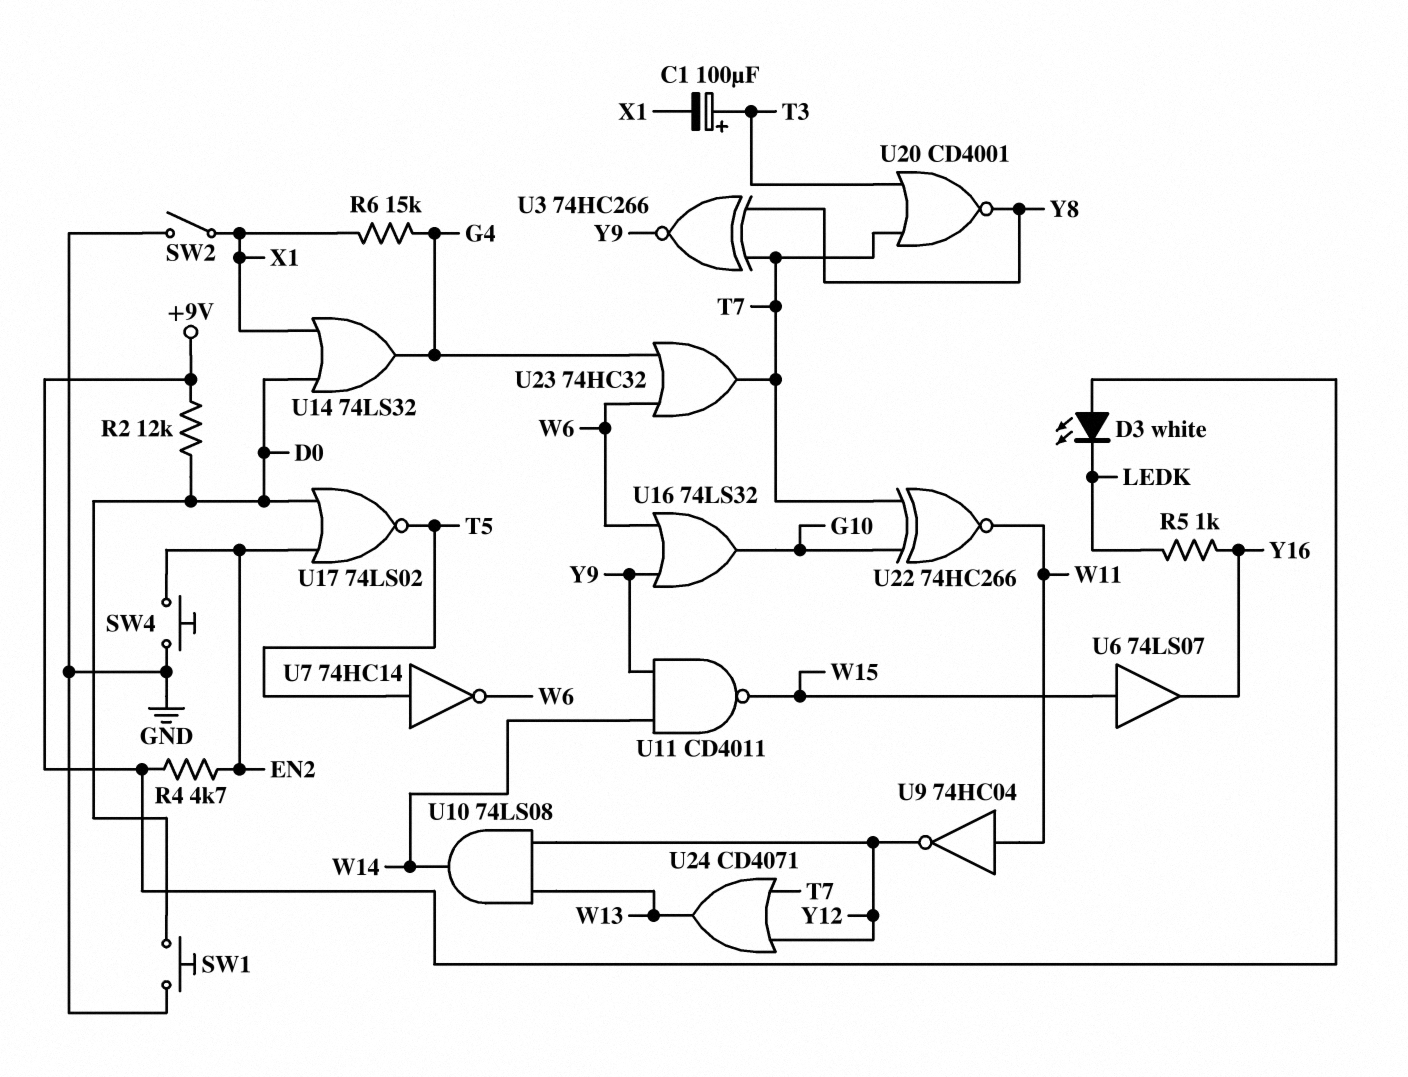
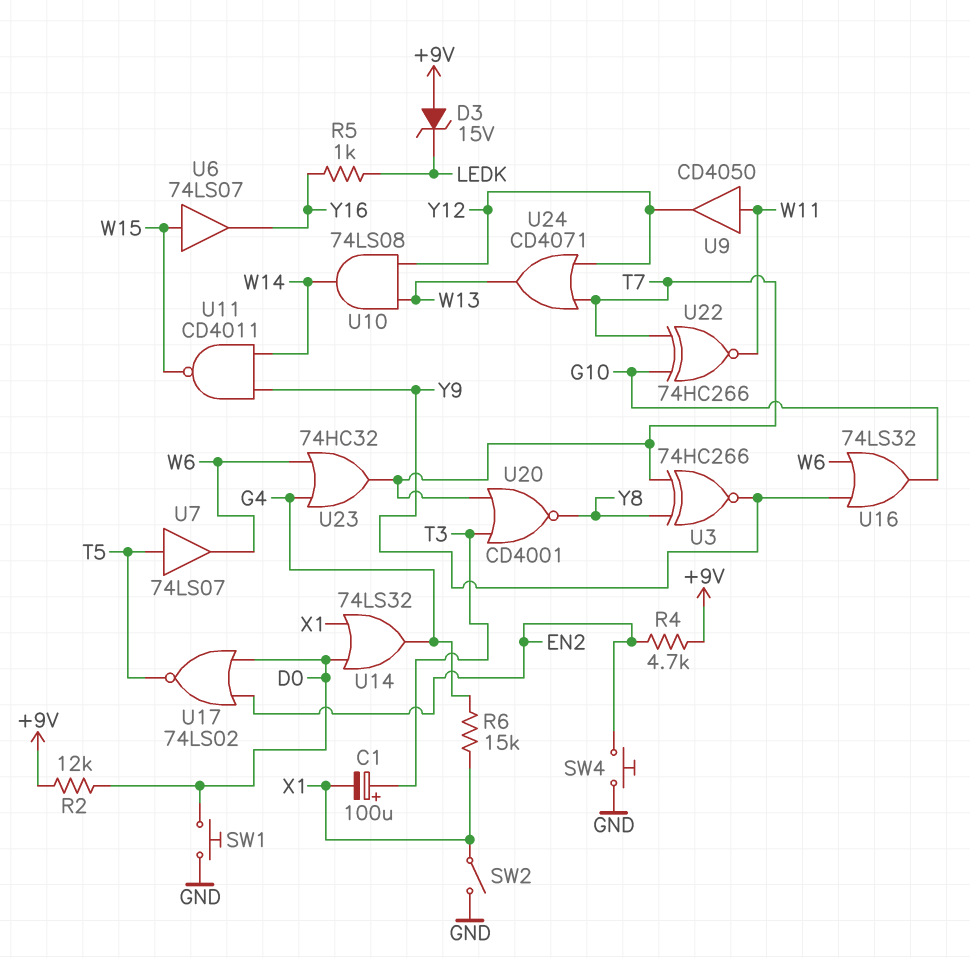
D3: LED white (A +9V, K LEDK) -> zener 15V (A +9V, K LEDK)
U7: NOT 74HC14 (in T5, out W6) -> buffer 74LS07 (in T5, out W6)
U9: NOT 74HC04 (in W11, out Y12) -> buffer CD4050 (in W11, out Y12)

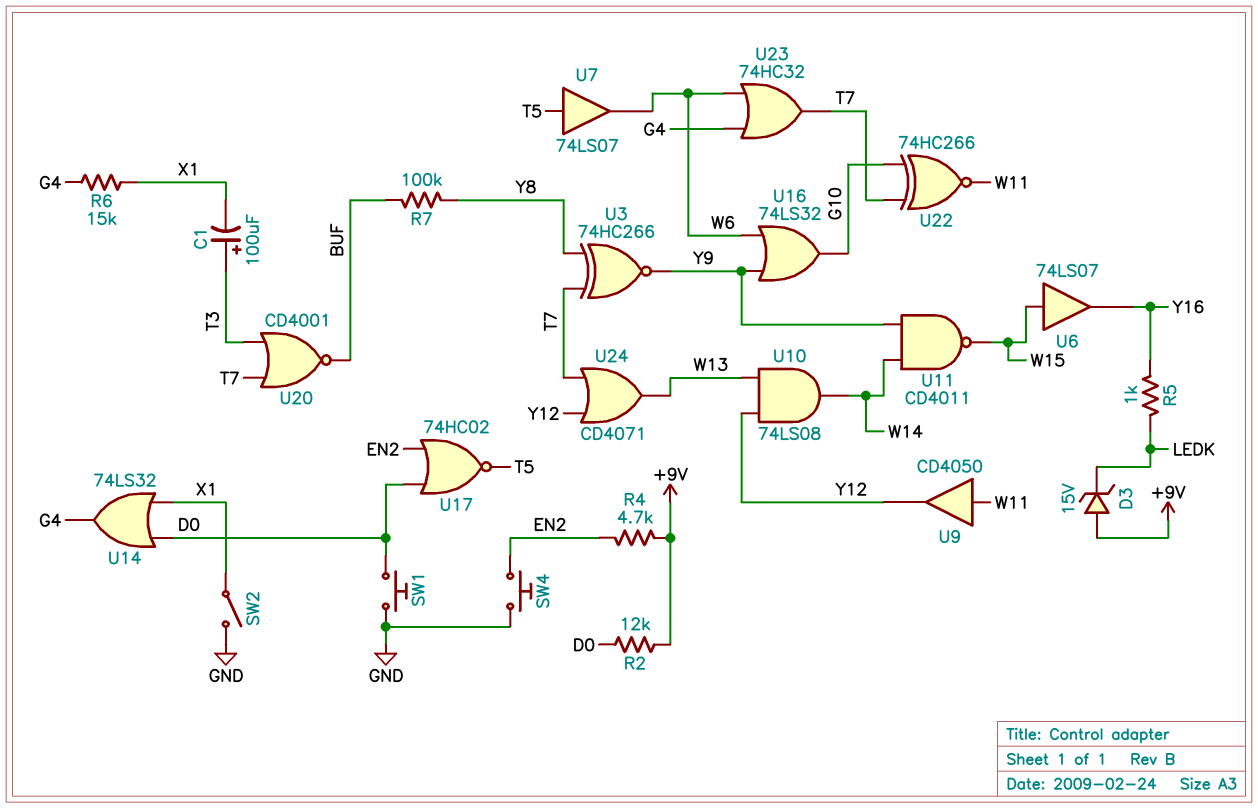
R7: none -> 100k (BUF, Y8)
U17: NOR 74LS02 (in D0, in EN2, out T5) -> NOR 74HC02 (in D0, in EN2, out T5)
U20: NOR CD4001 (in T3, in T7, out Y8) -> NOR CD4001 (in T3, in T7, out BUF)

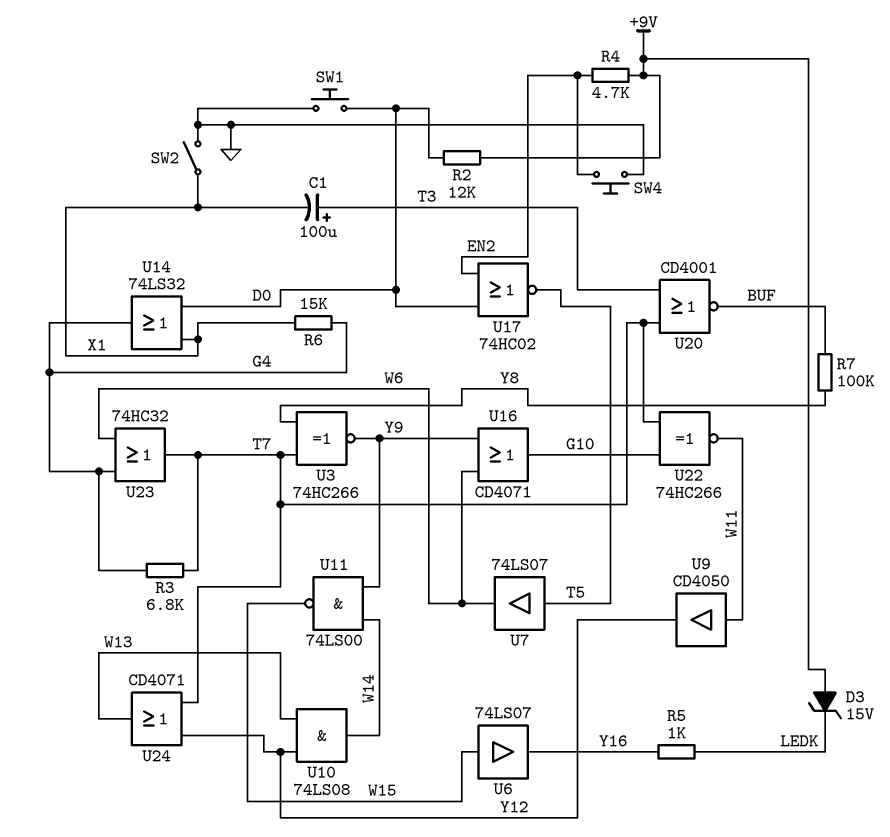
R3: none -> 6.8k (G4, T7)
U11: NAND CD4011 (in W14, in Y9, out W15) -> NAND 74LS00 (in W14, in Y9, out W15)
U16: OR 74LS32 (in W6, in Y9, out G10) -> OR CD4071 (in W6, in Y9, out G10)

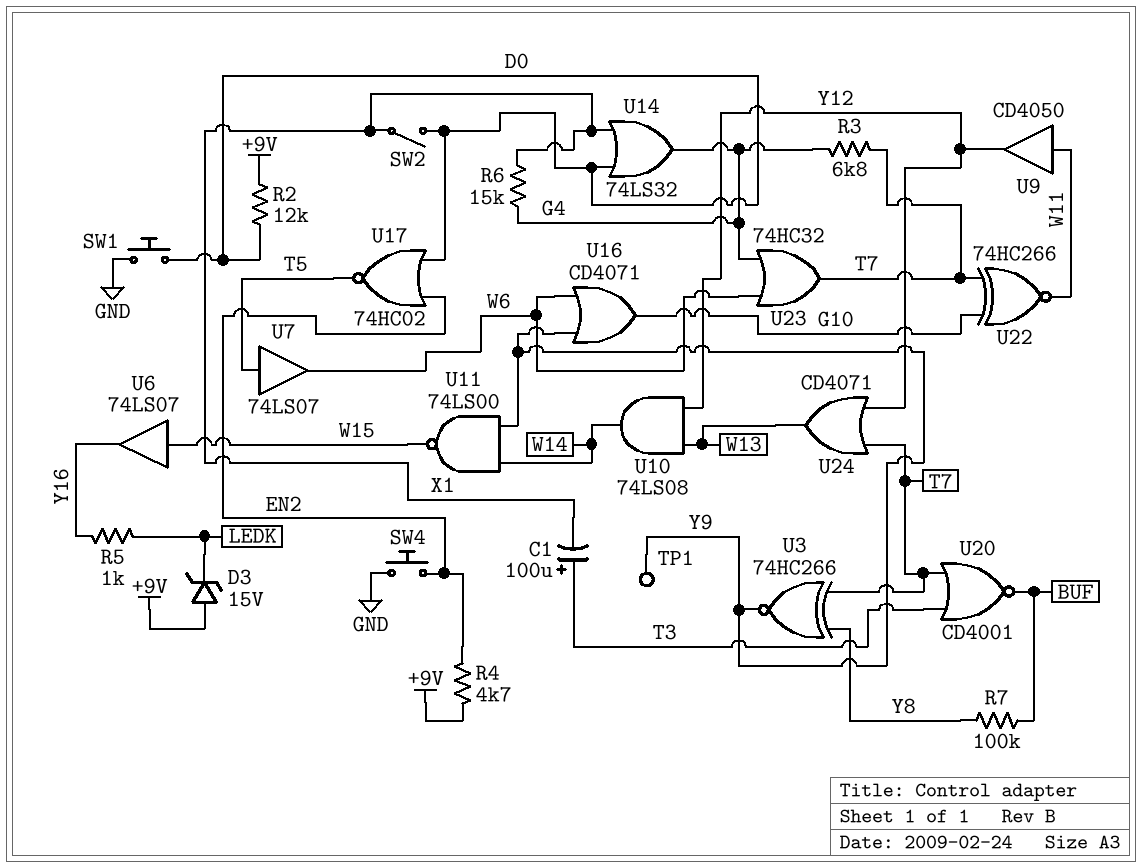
SW2: switch (GND, X1) -> switch (D0, X1)
TP1: none -> test point (Y9)

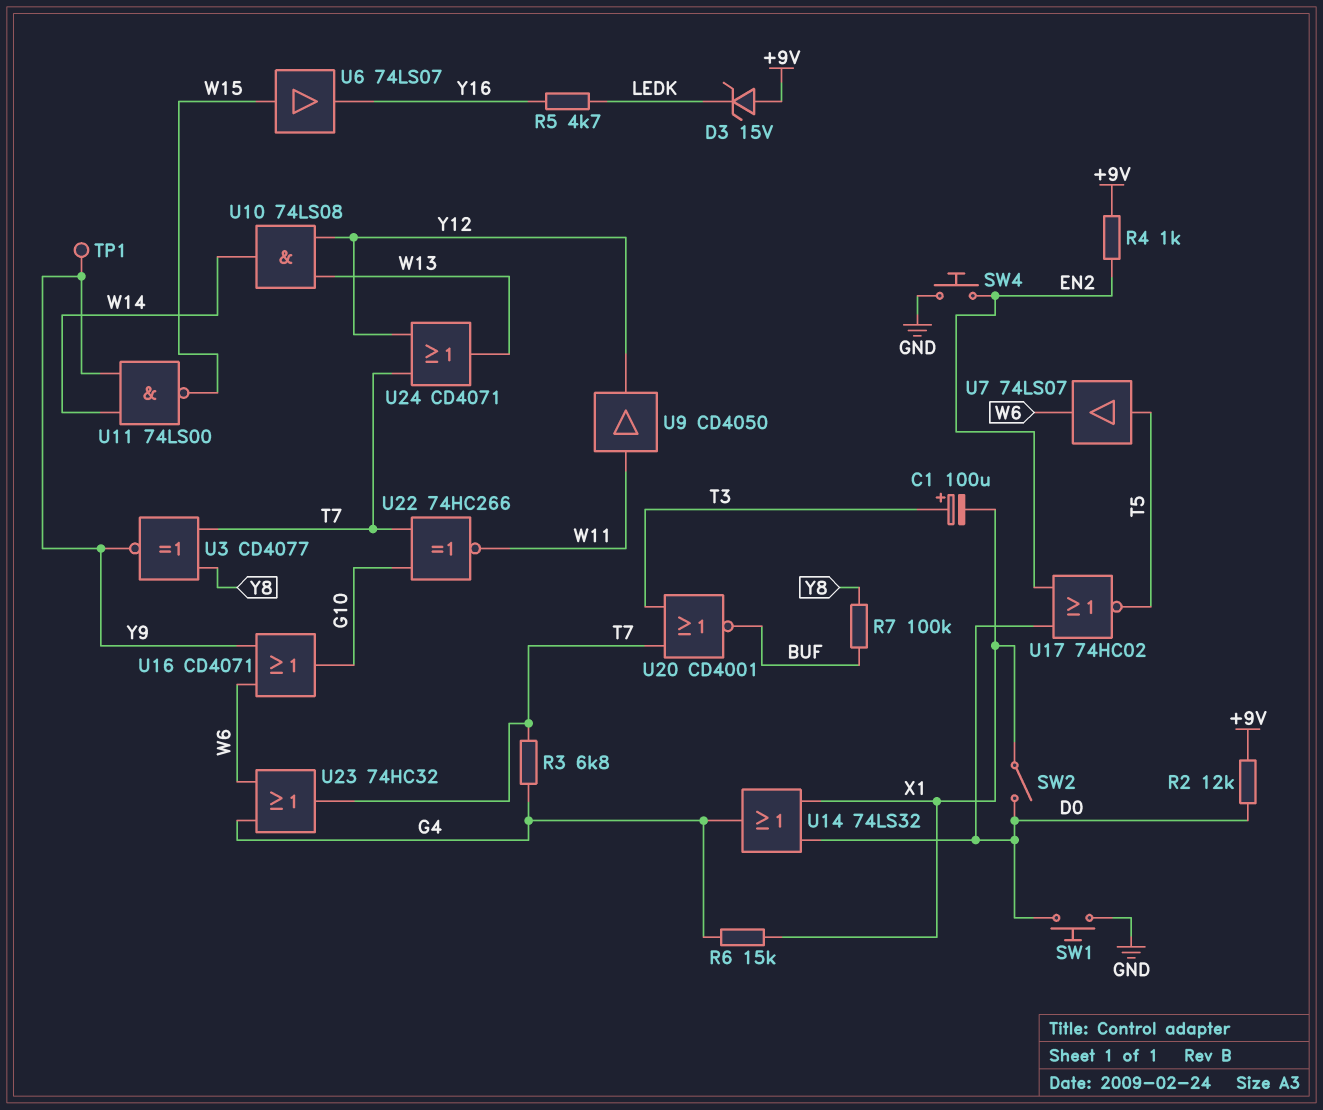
R4: 4.7k (+9V, EN2) -> 1k (+9V, EN2)
R5: 1k (LEDK, Y16) -> 4.7k (LEDK, Y16)
U3: XNOR 74HC266 (in T7, in Y8, out Y9) -> XNOR CD4077 (in T7, in Y8, out Y9)

